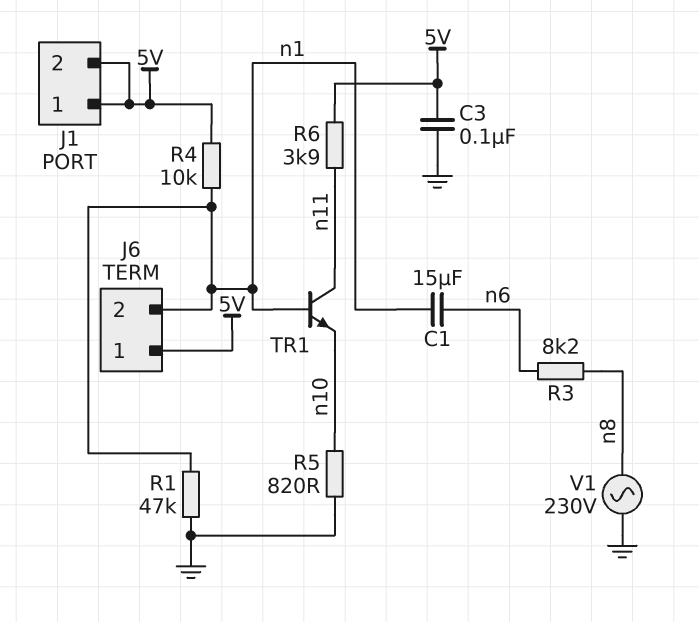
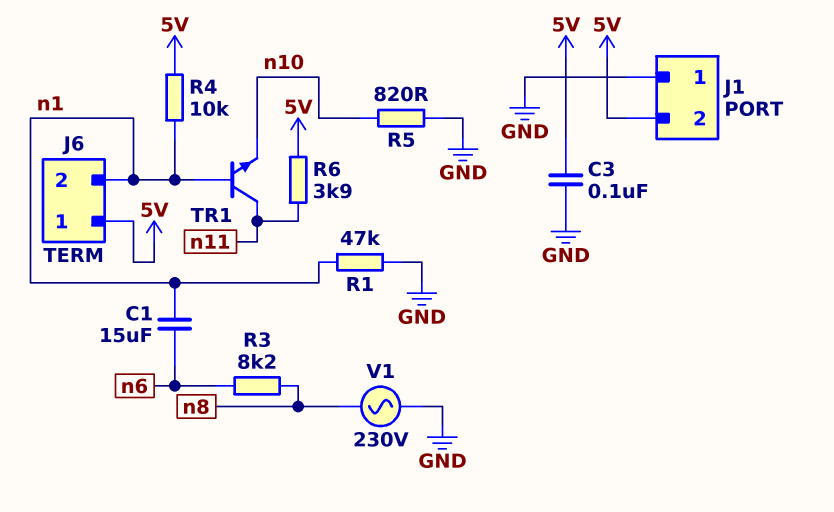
J1 pin 1: 5V -> GND

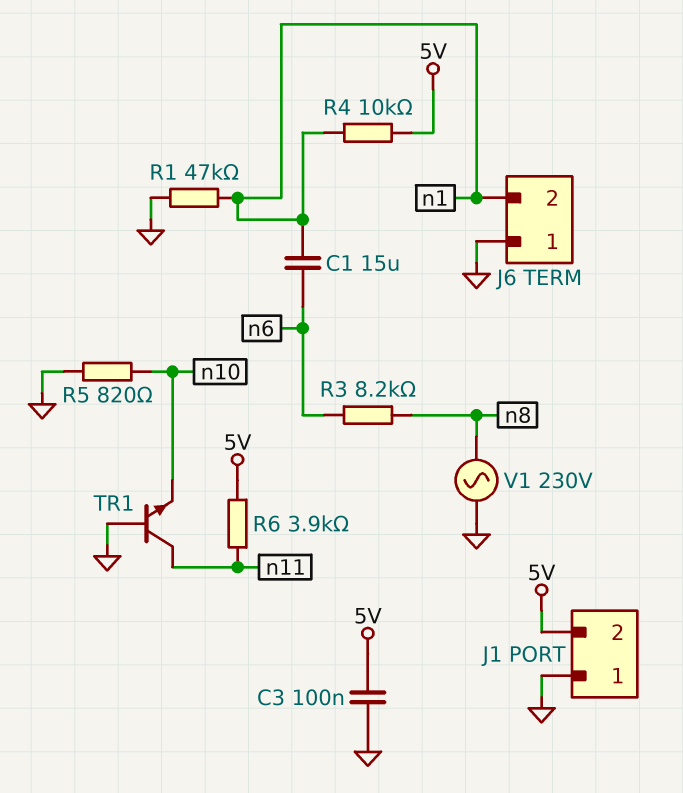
J6 pin 1: 5V -> GND
TR1: NPN (B n1, C n11, E n10) -> NPN (B GND, C n11, E n10)

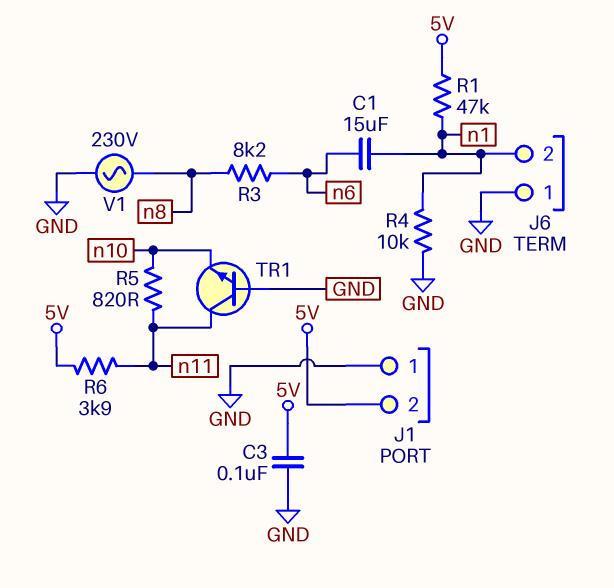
R1: 47k (GND, n1) -> 47k (5V, n1)
R4: 10k (5V, n1) -> 10k (GND, n1)
R5: 820 (GND, n10) -> 820 (n10, n11)

